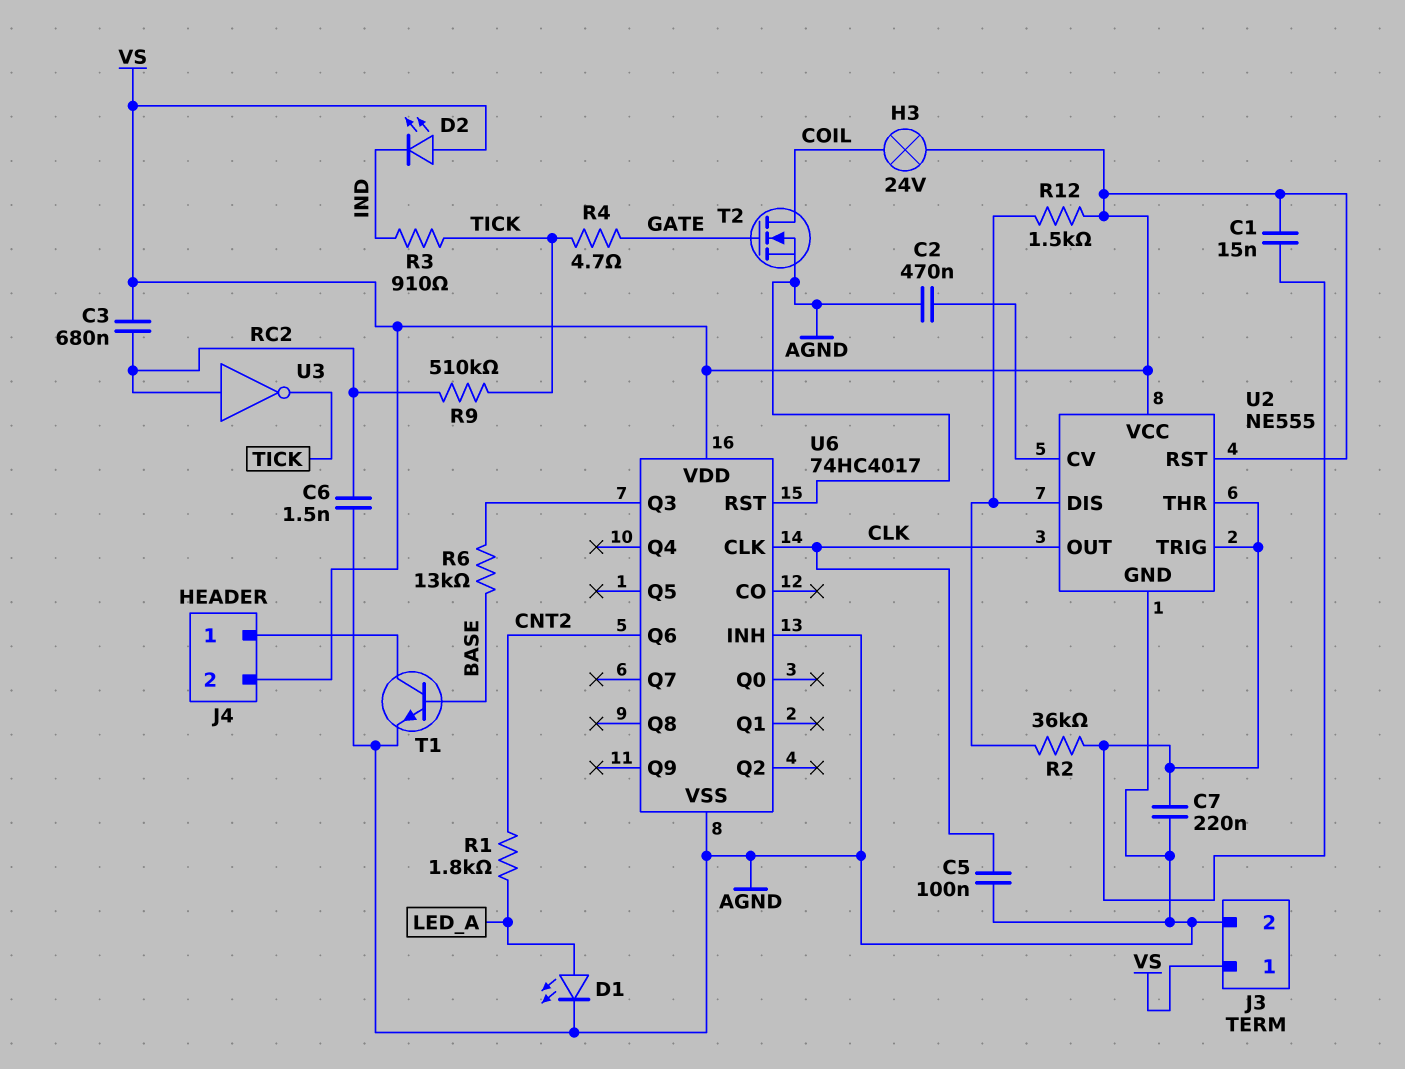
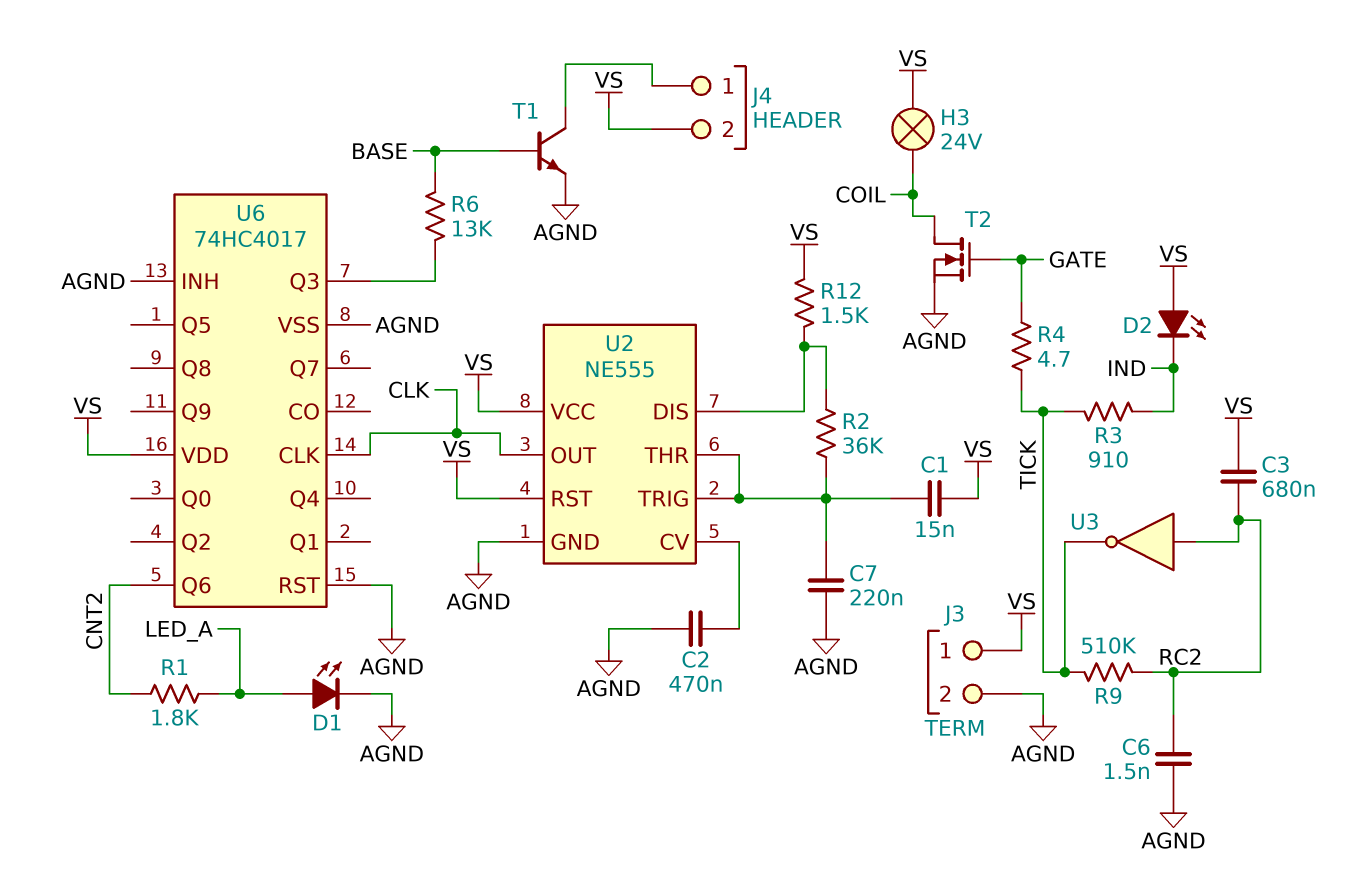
C5: 100nF (AGND, CLK) -> none

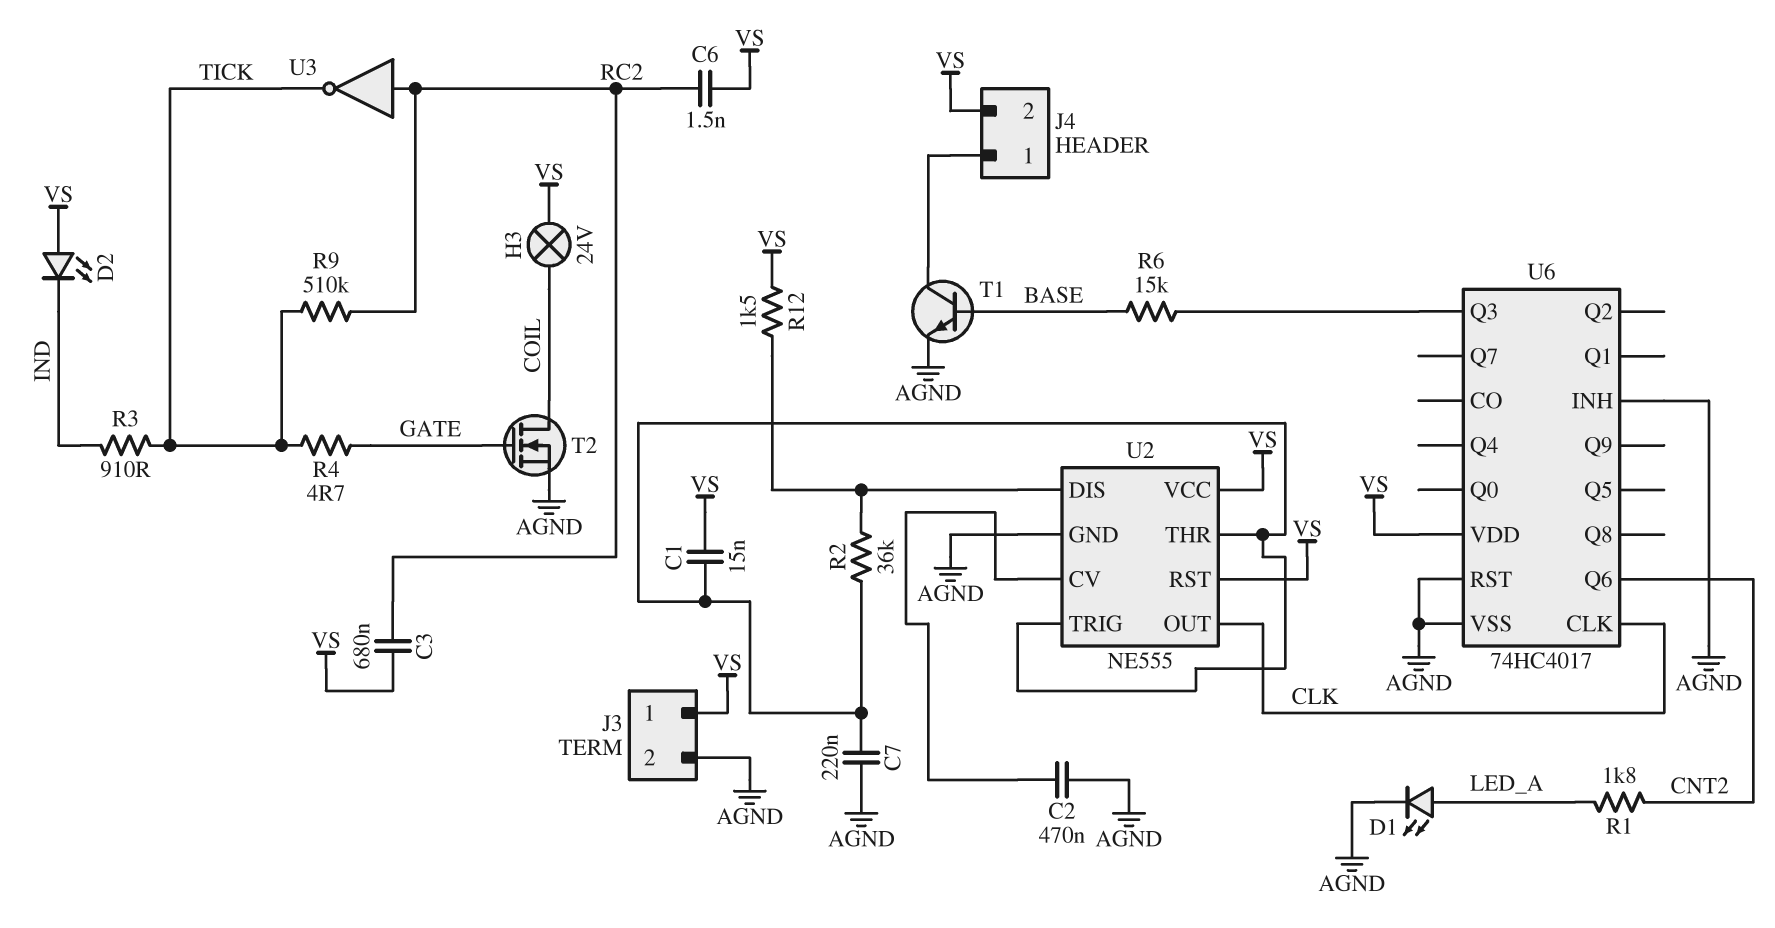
C6: 1.5nF (AGND, RC2) -> 1.5nF (RC2, VS)
R6: 13k (BASE, U6/Q3) -> 15k (BASE, U6/Q3)

